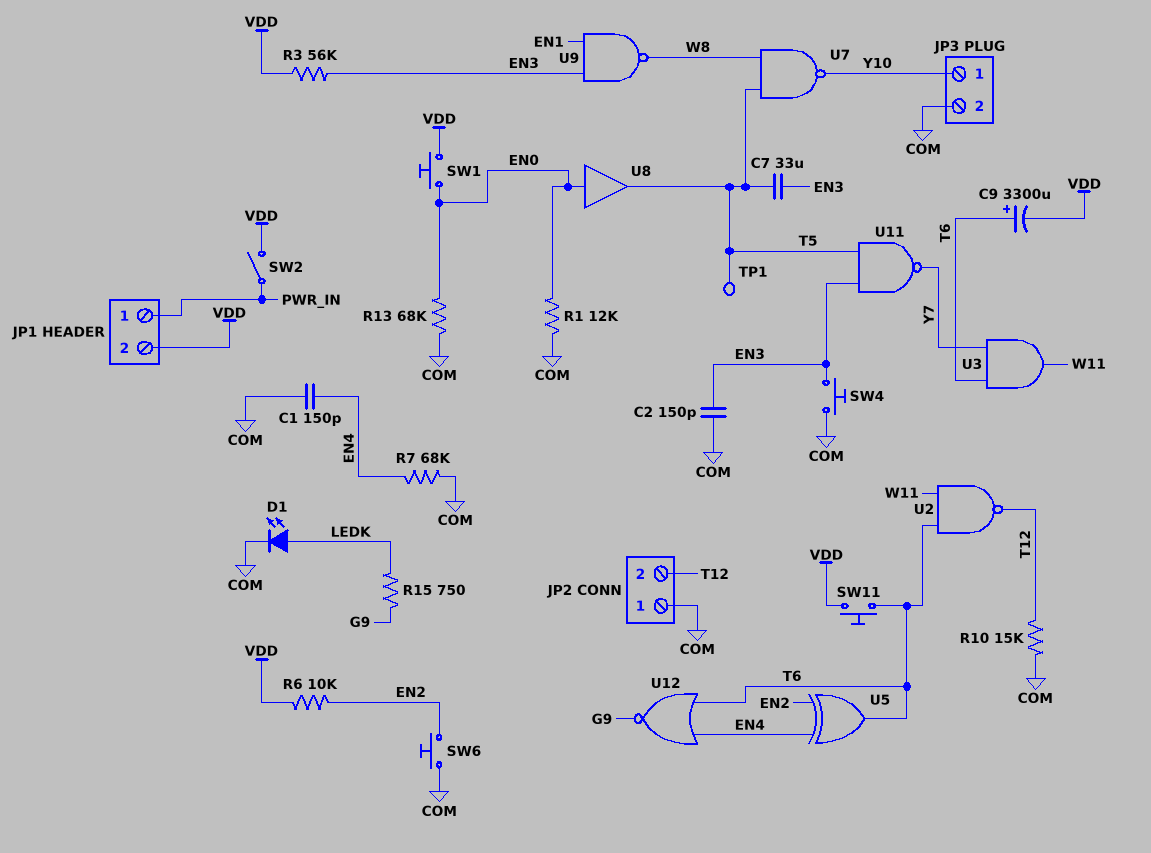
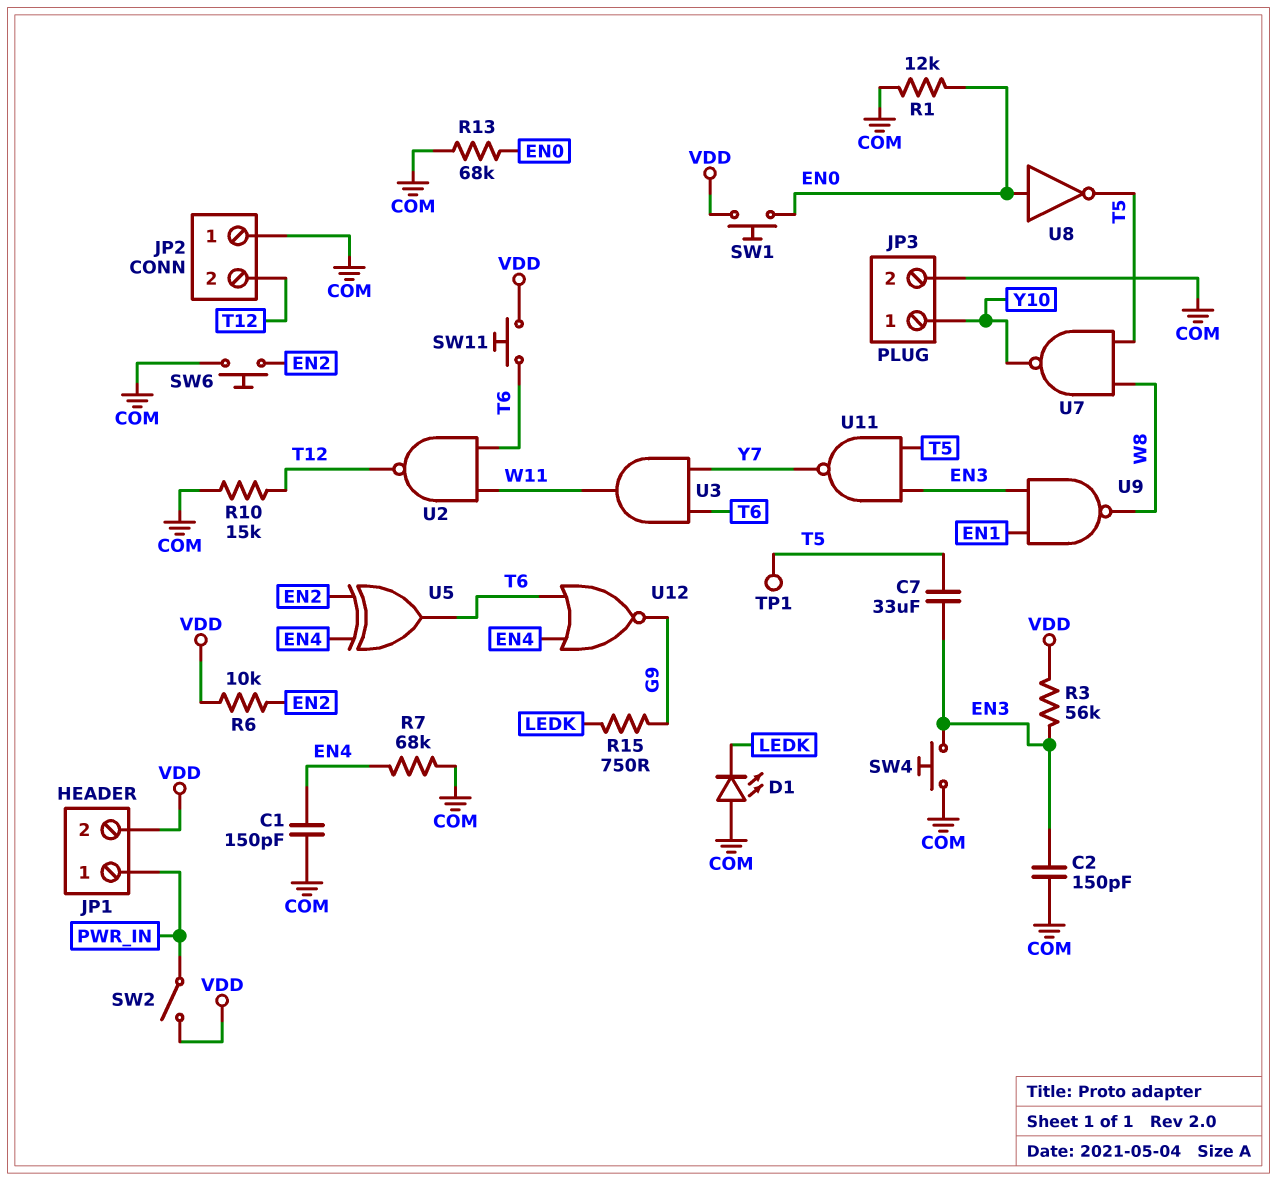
C9: 3300uF (plus T6, minus VDD) -> none
D1: LED (A LEDK, K COM) -> LED (A COM, K LEDK)
U8: buffer (in EN0, out T5) -> NOT (in EN0, out T5)

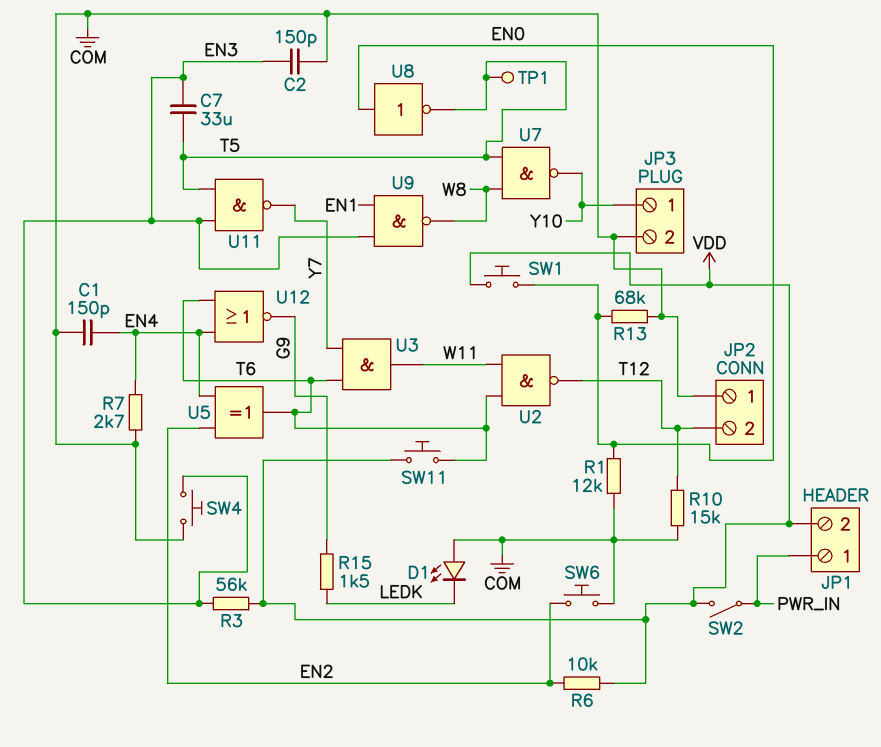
R7: 68k (COM, EN4) -> 2.7k (COM, EN4)
R15: 750 (G9, LEDK) -> 1.5k (G9, LEDK)

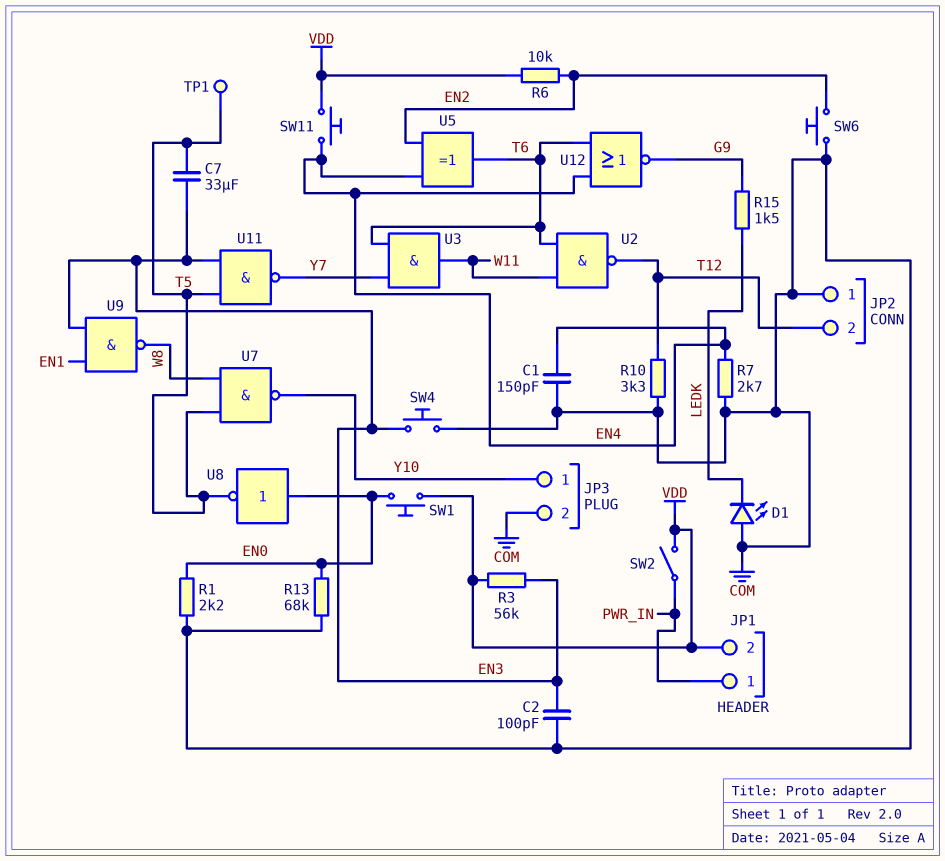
C2: 150pF (COM, EN3) -> 100pF (COM, EN3)
R1: 12k (COM, EN0) -> 2.2k (COM, EN0)
R10: 15k (COM, T12) -> 3.3k (COM, T12)
SW11: button (T6, VDD) -> button (EN4, VDD)

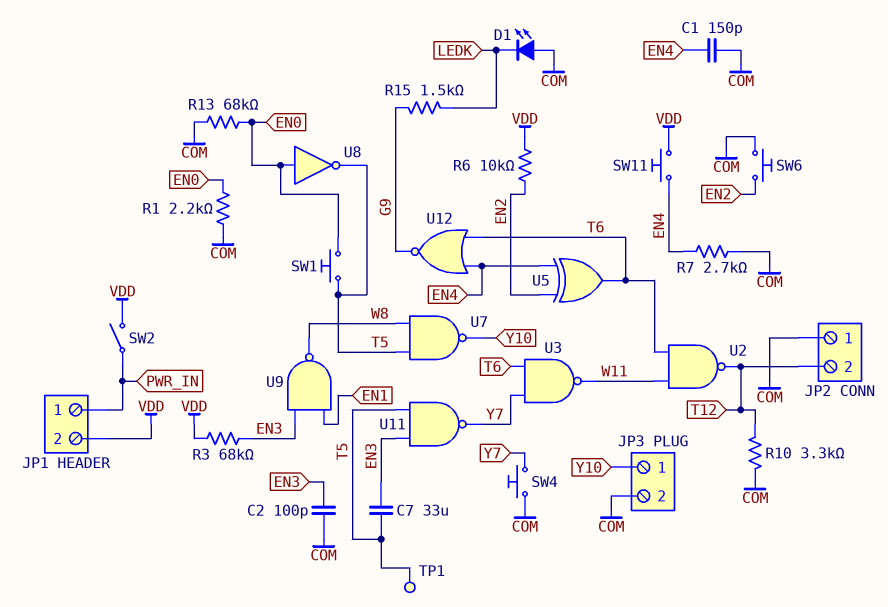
R3: 56k (EN3, VDD) -> 68k (EN3, VDD)
SW1: button (EN0, VDD) -> button (EN0, T5)
SW4: button (COM, EN3) -> button (COM, Y7)
U3: AND (in T6, in Y7, out W11) -> NAND (in T6, in Y7, out W11)

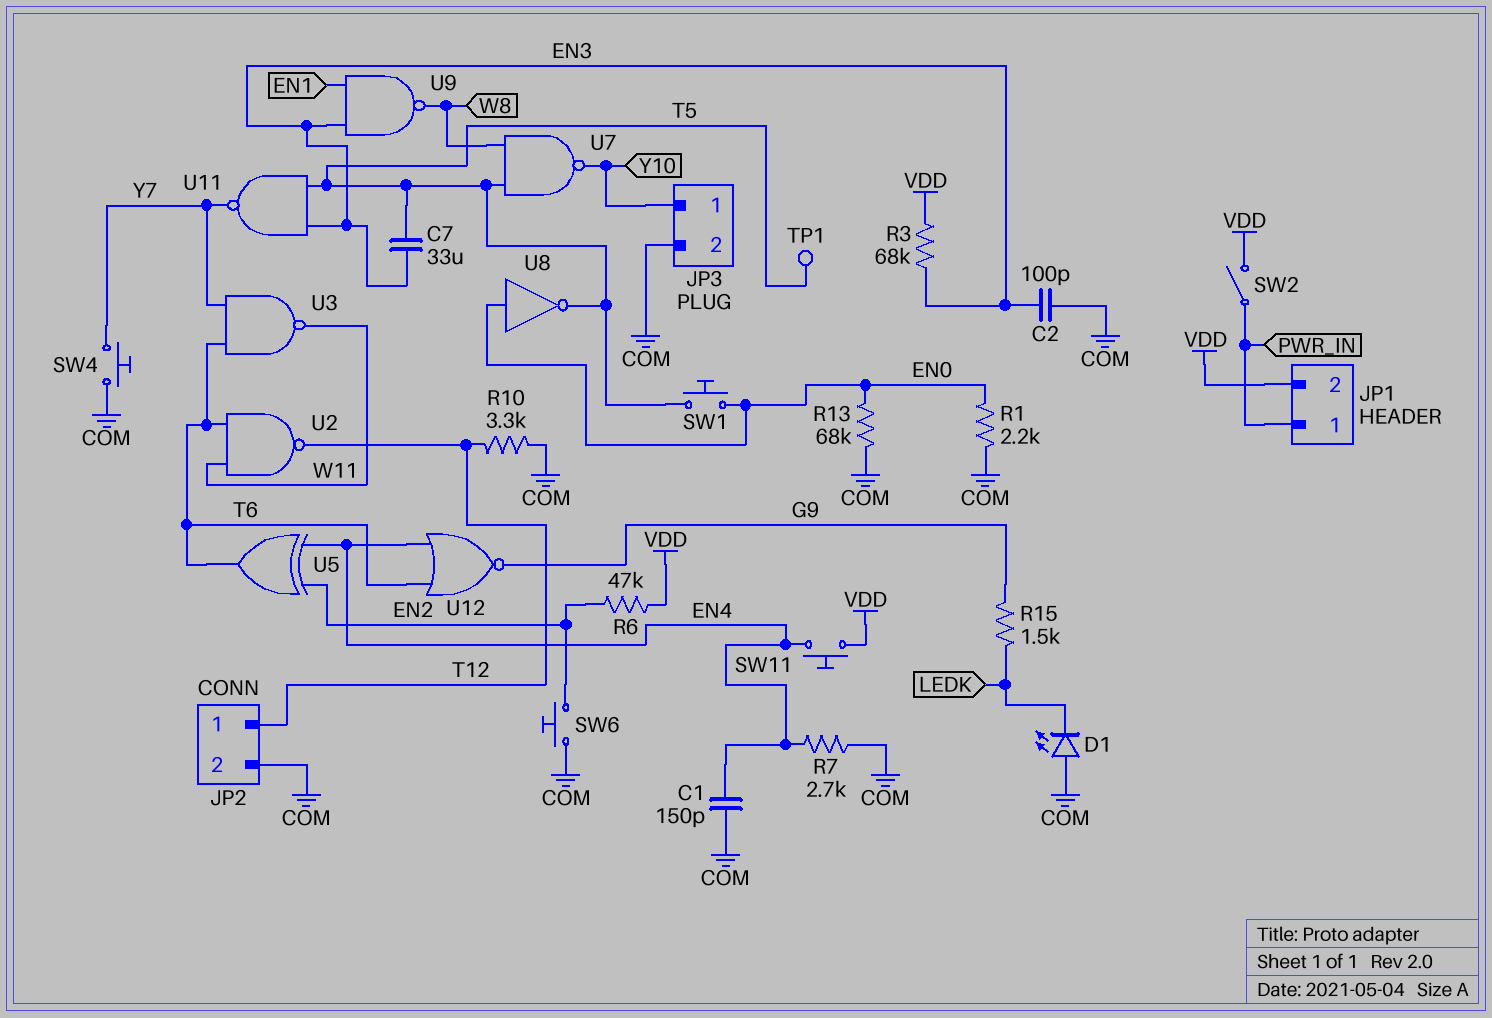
JP2 pin 1: COM -> T12
JP2 pin 2: T12 -> COM
R6: 10k (EN2, VDD) -> 47k (EN2, VDD)

